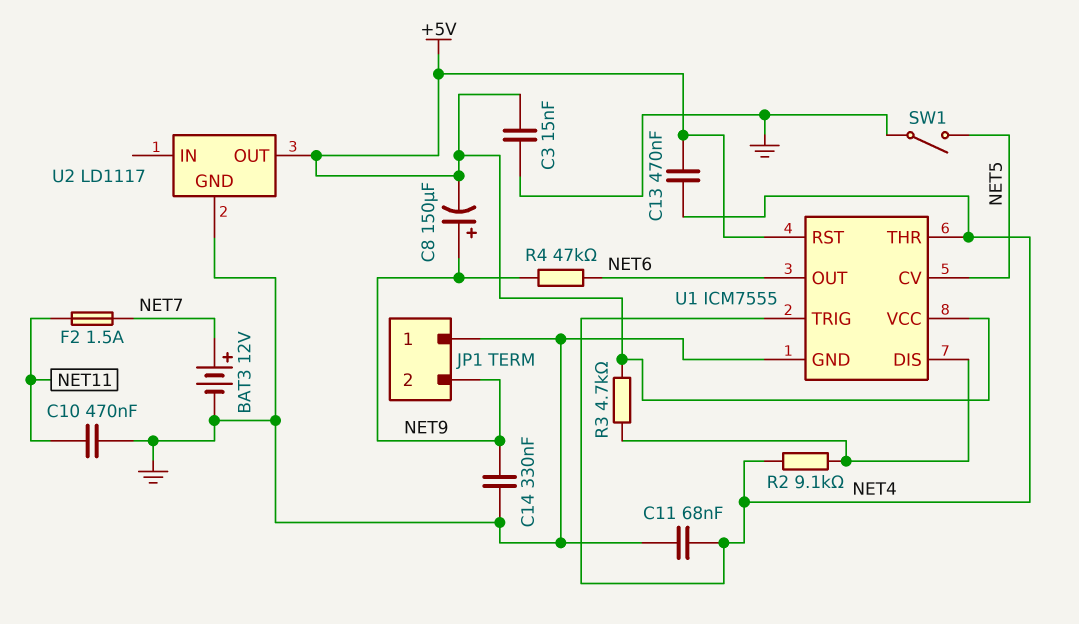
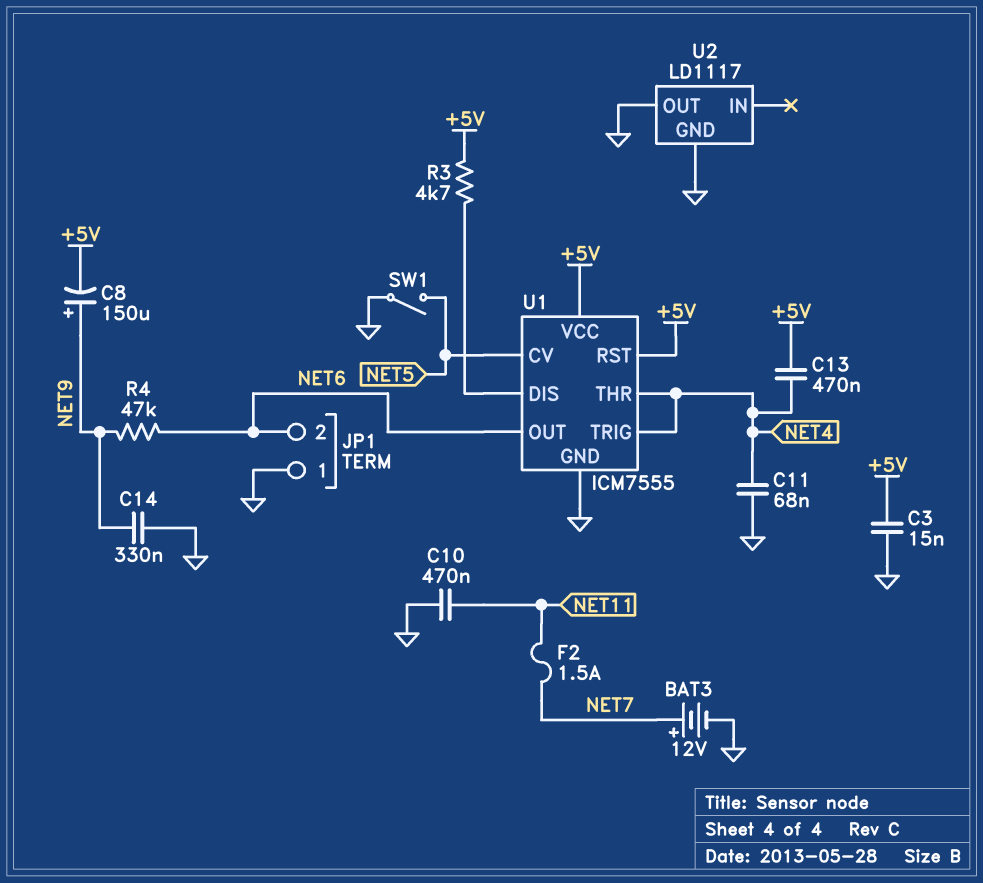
JP1 pin 2: NET9 -> NET6
R2: 9.1k (NET4, U1/DIS) -> none
U2 pin OUT: +5V -> GND

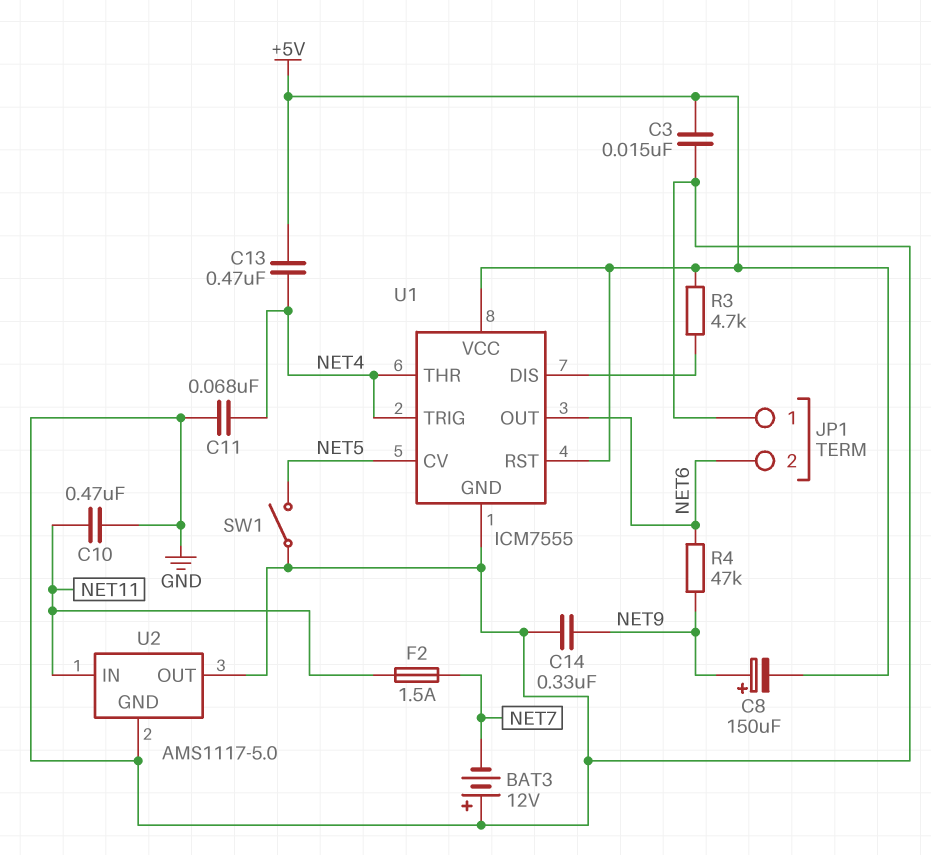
BAT3: 12V (plus NET7, minus GND) -> 12V (plus GND, minus NET7)
U2: LD1117 -> AMS1117-5.0
U2 pin IN: none -> NET11

